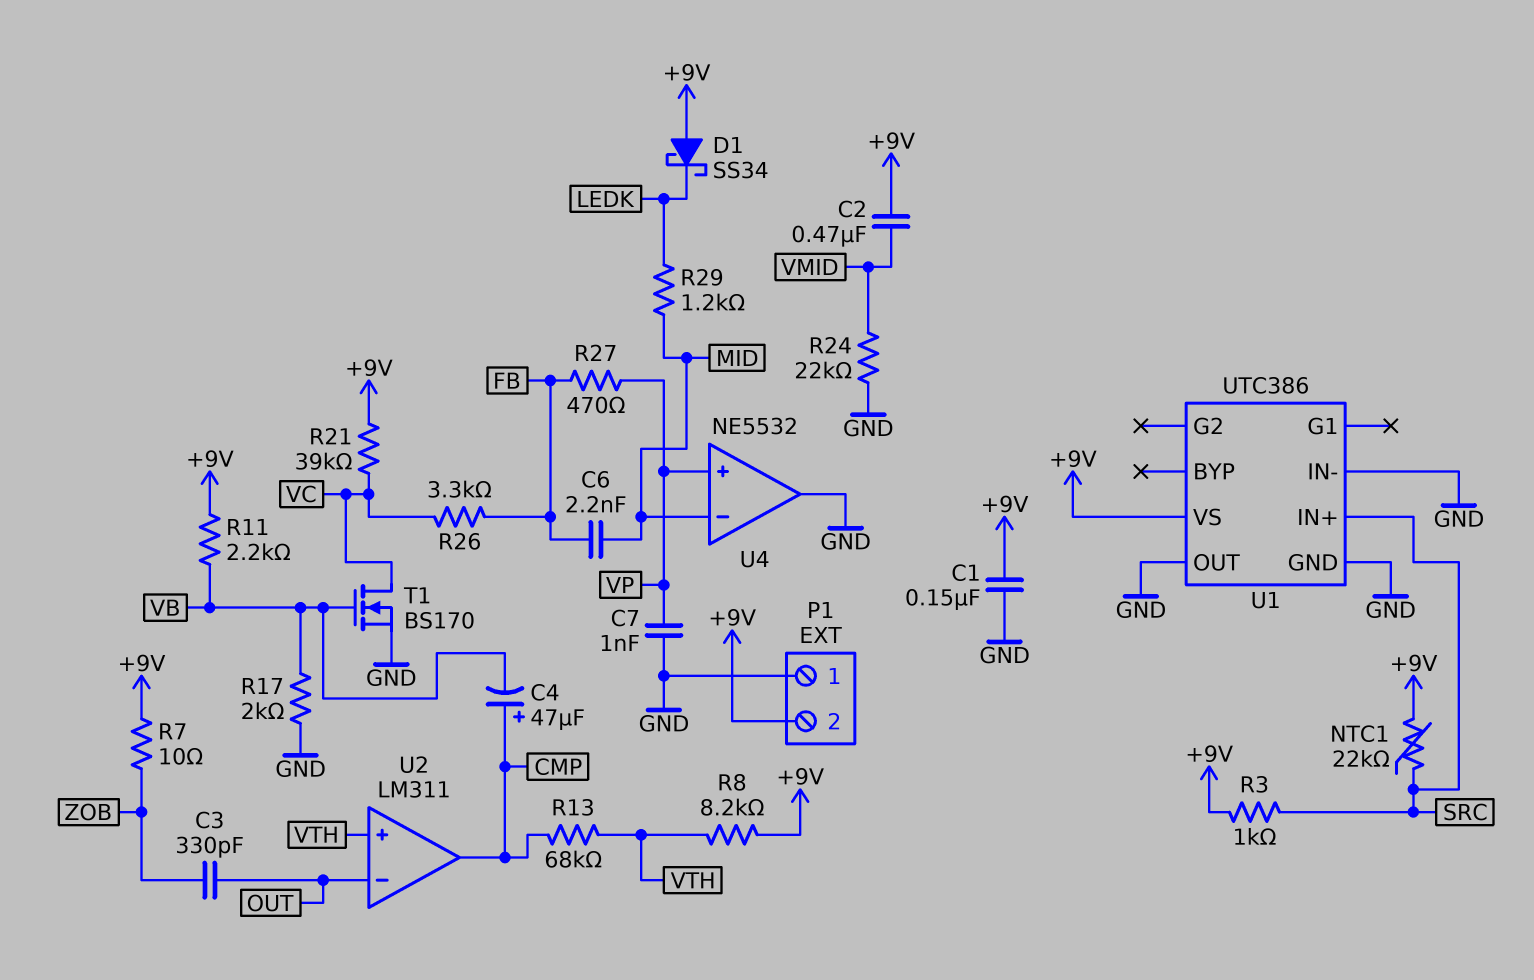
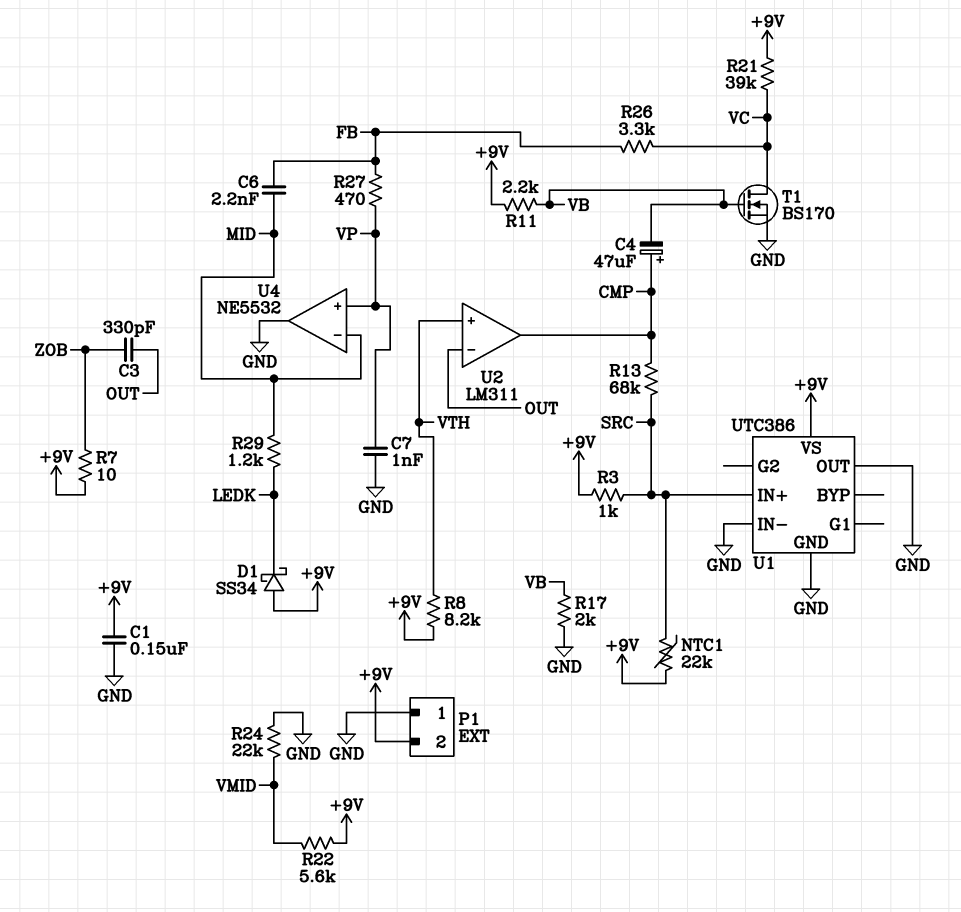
C2: 470nF (+9V, VMID) -> none
R13: 68k (CMP, VTH) -> 68k (CMP, SRC)
R22: none -> 5.6k (+9V, VMID)

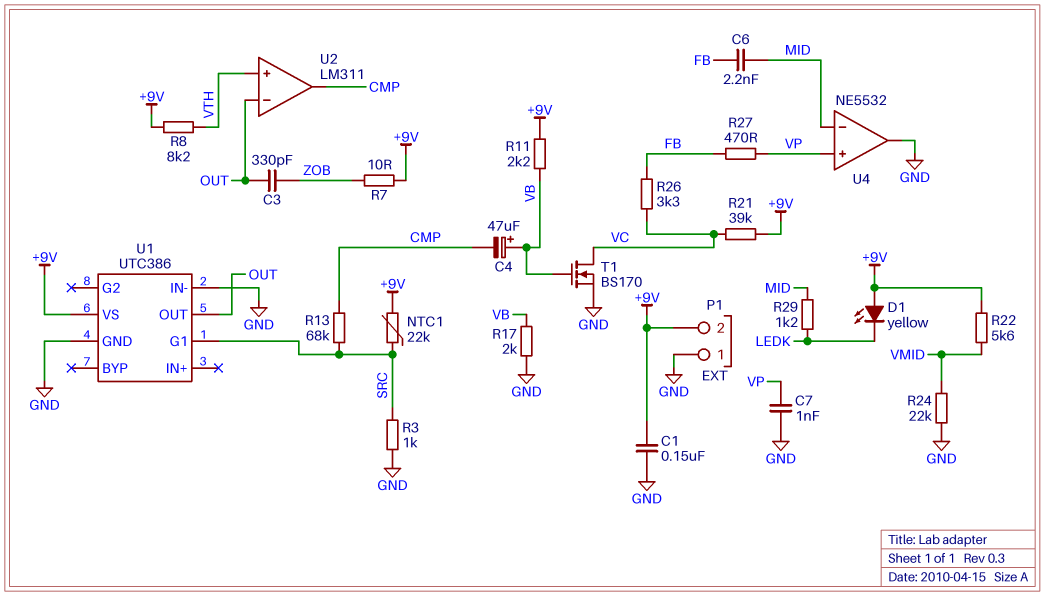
C4: 47uF (plus CMP, minus VB) -> 47uF (plus VB, minus CMP)
D1: schottky SS34 (A +9V, K LEDK) -> LED yellow (A +9V, K LEDK)
R3: 1k (+9V, SRC) -> 1k (GND, SRC)
U1 pin G1: none -> SRC
U1 pin IN+: SRC -> none
U1 pin OUT: GND -> OUT

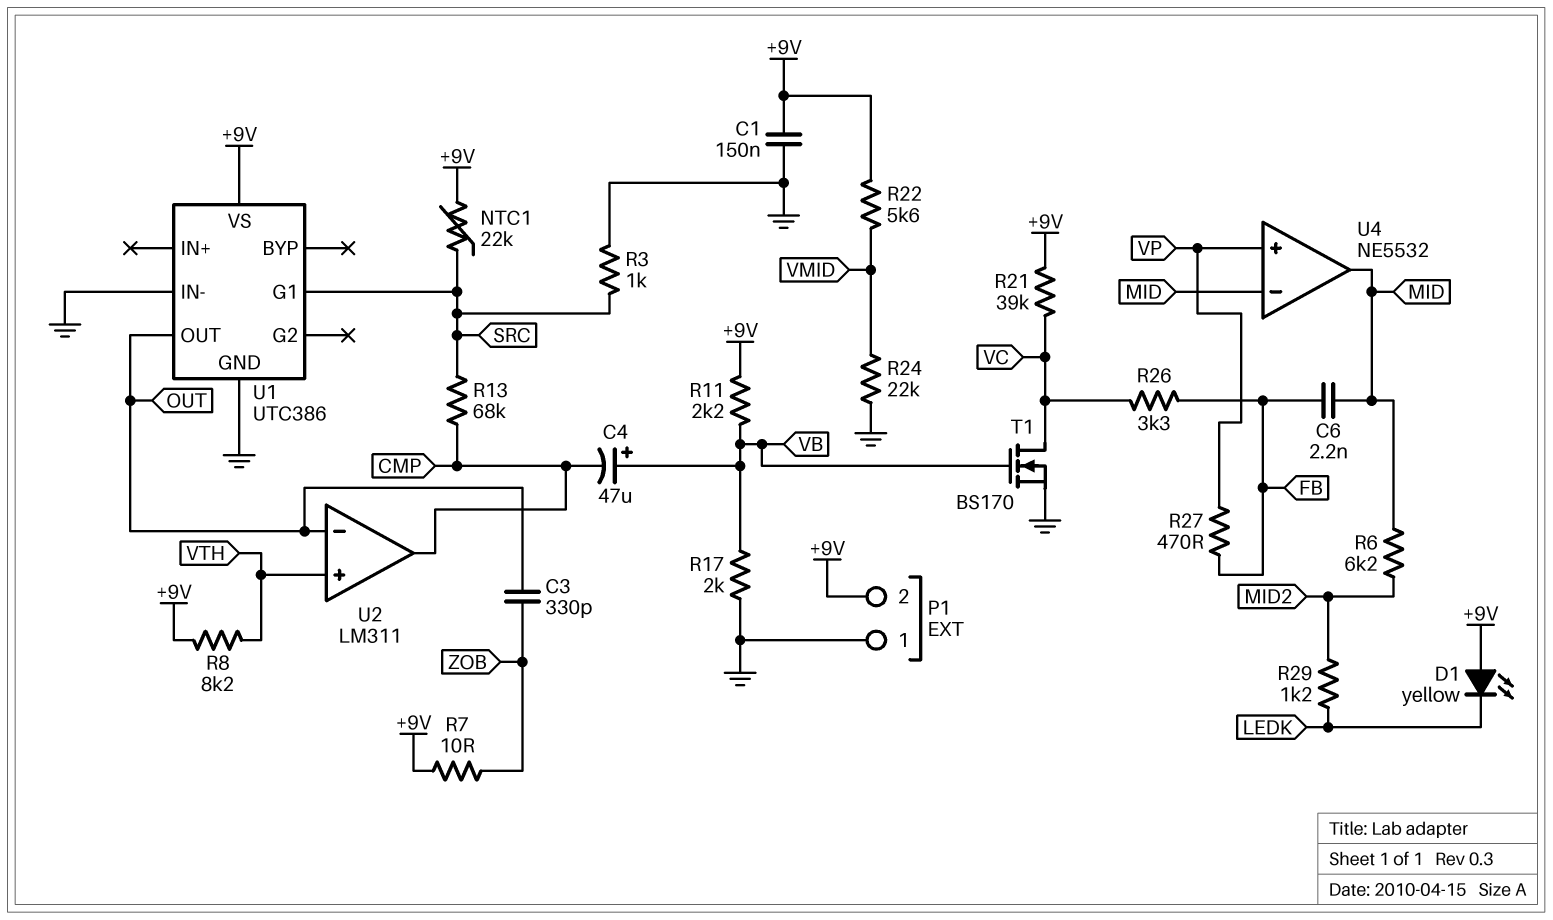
C7: 1nF (GND, VP) -> none
R6: none -> 6.2k (MID, MID2)
R29: 1.2k (LEDK, MID) -> 1.2k (LEDK, MID2)
U4 pin out: GND -> MID

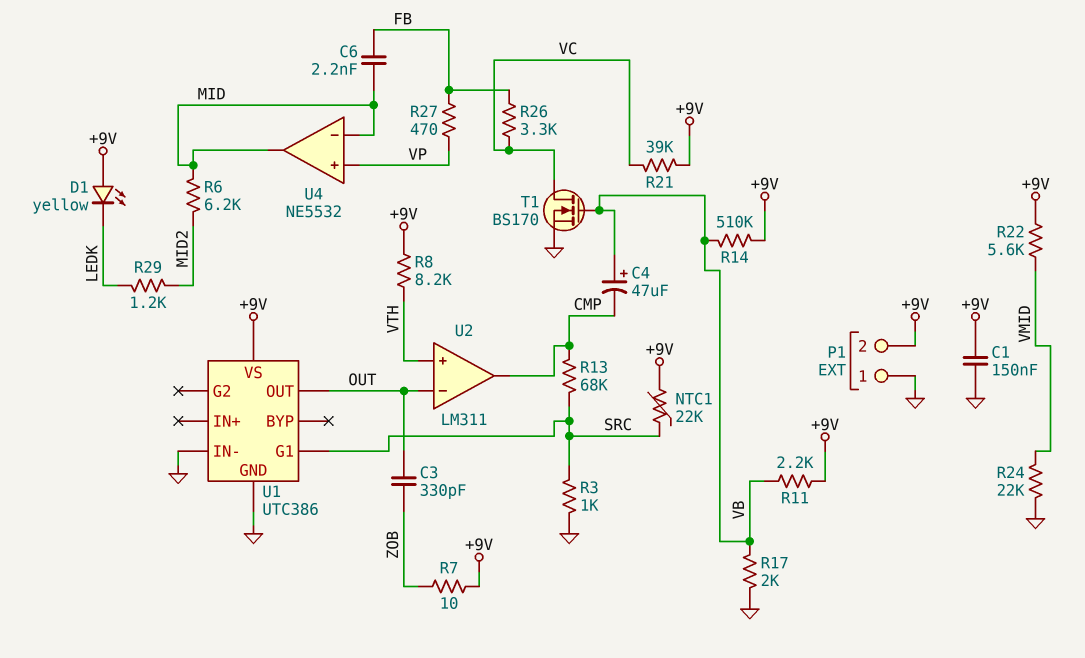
R14: none -> 510k (+9V, VB)

